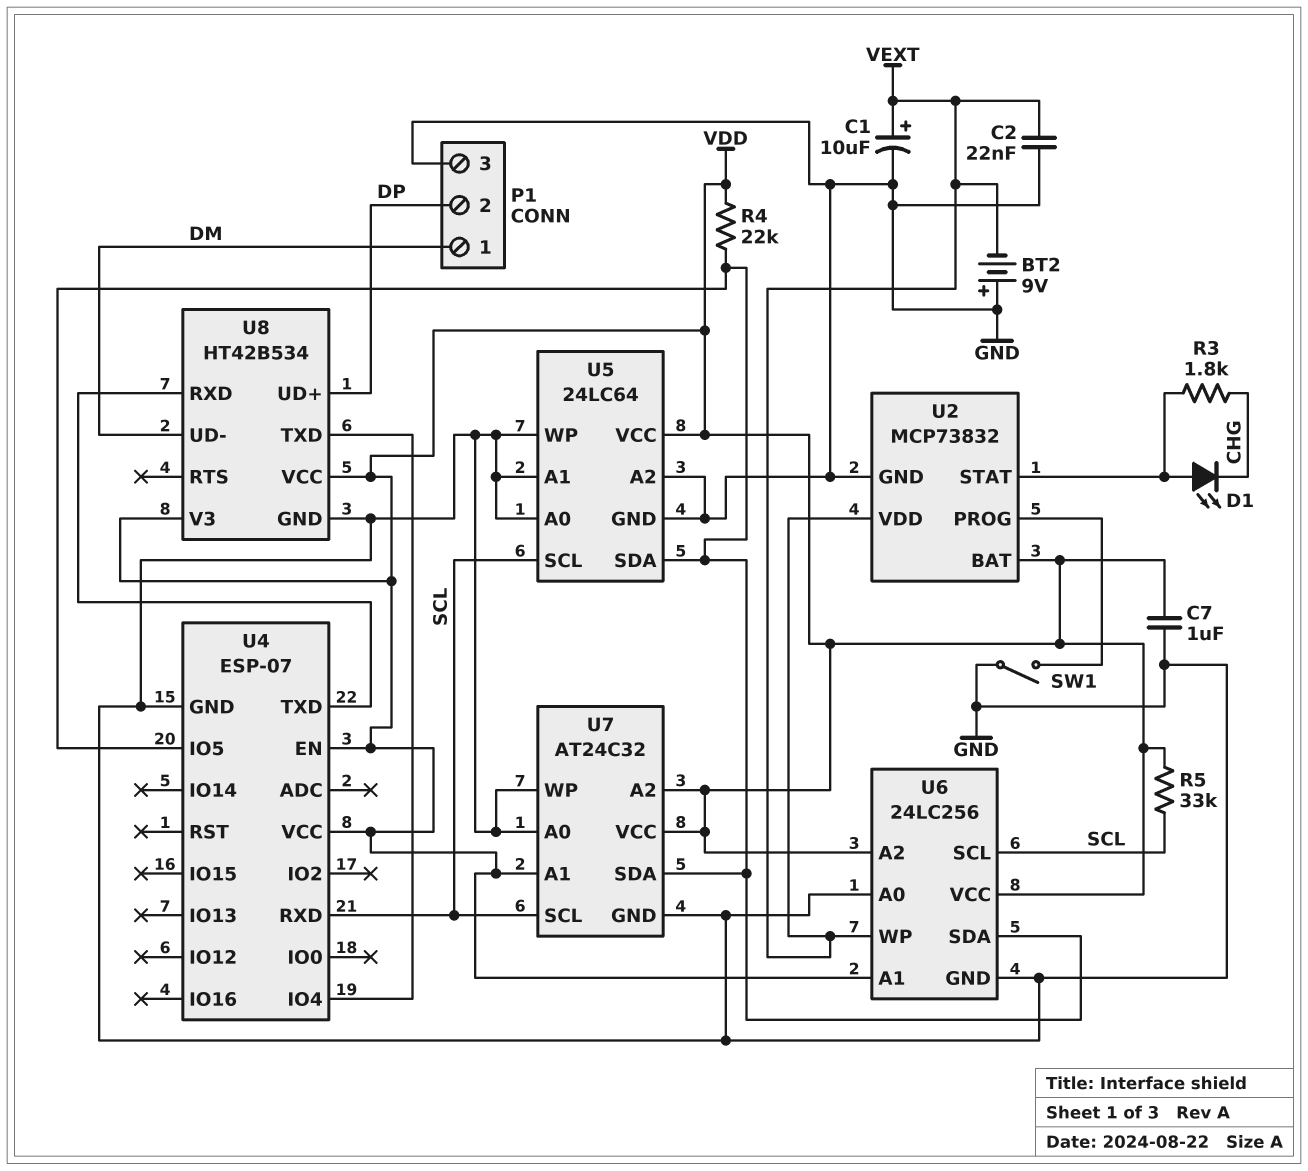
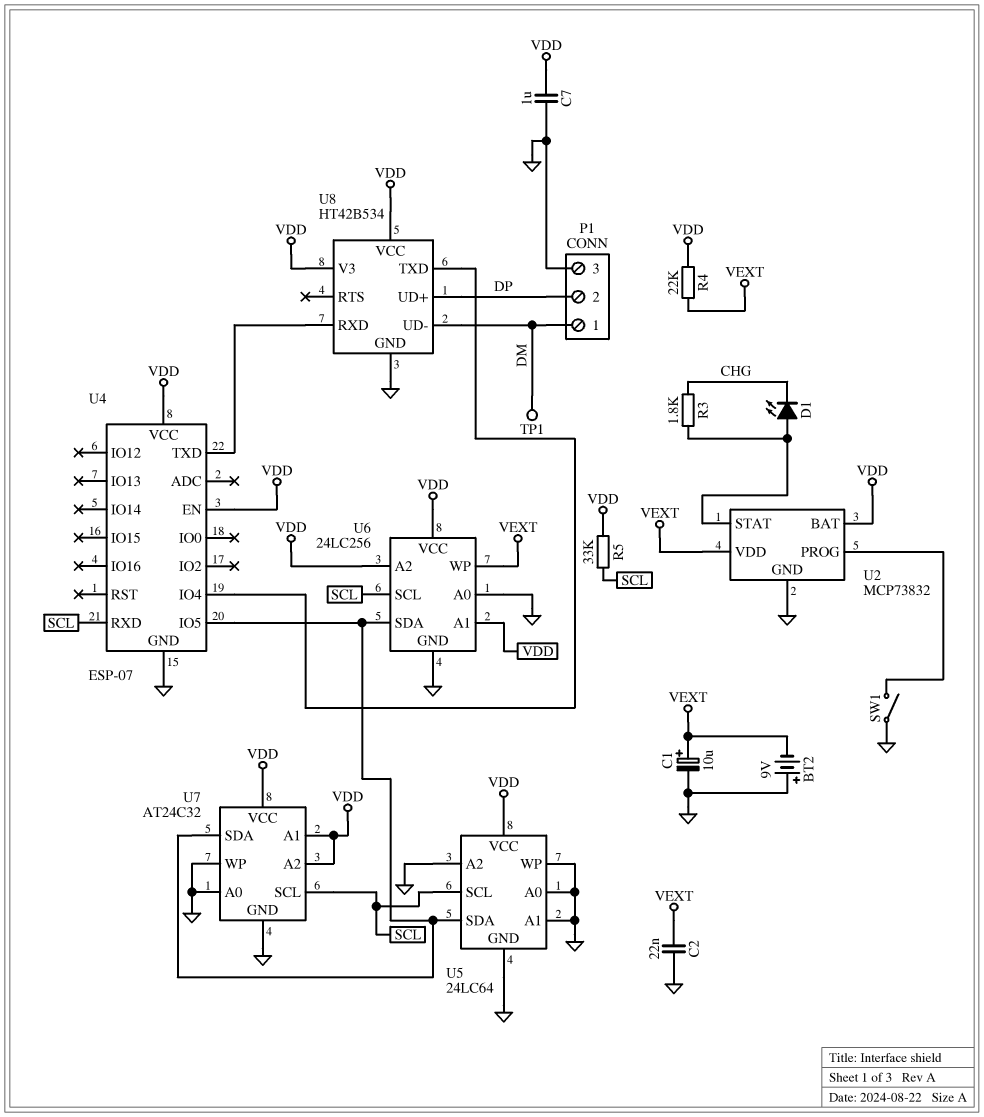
R4: 22k (U4/IO5, VDD) -> 22k (VDD, VEXT)
TP1: none -> test point (DM)

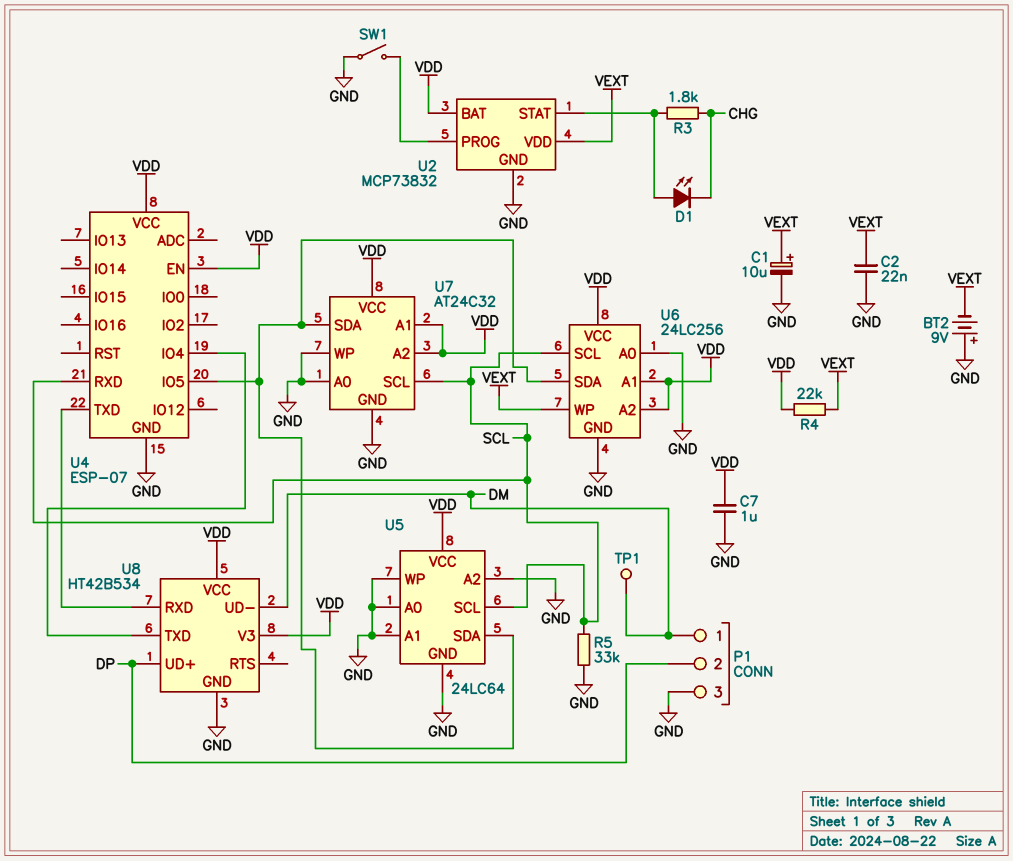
R5: 33k (SCL, VDD) -> 33k (GND, SCL)

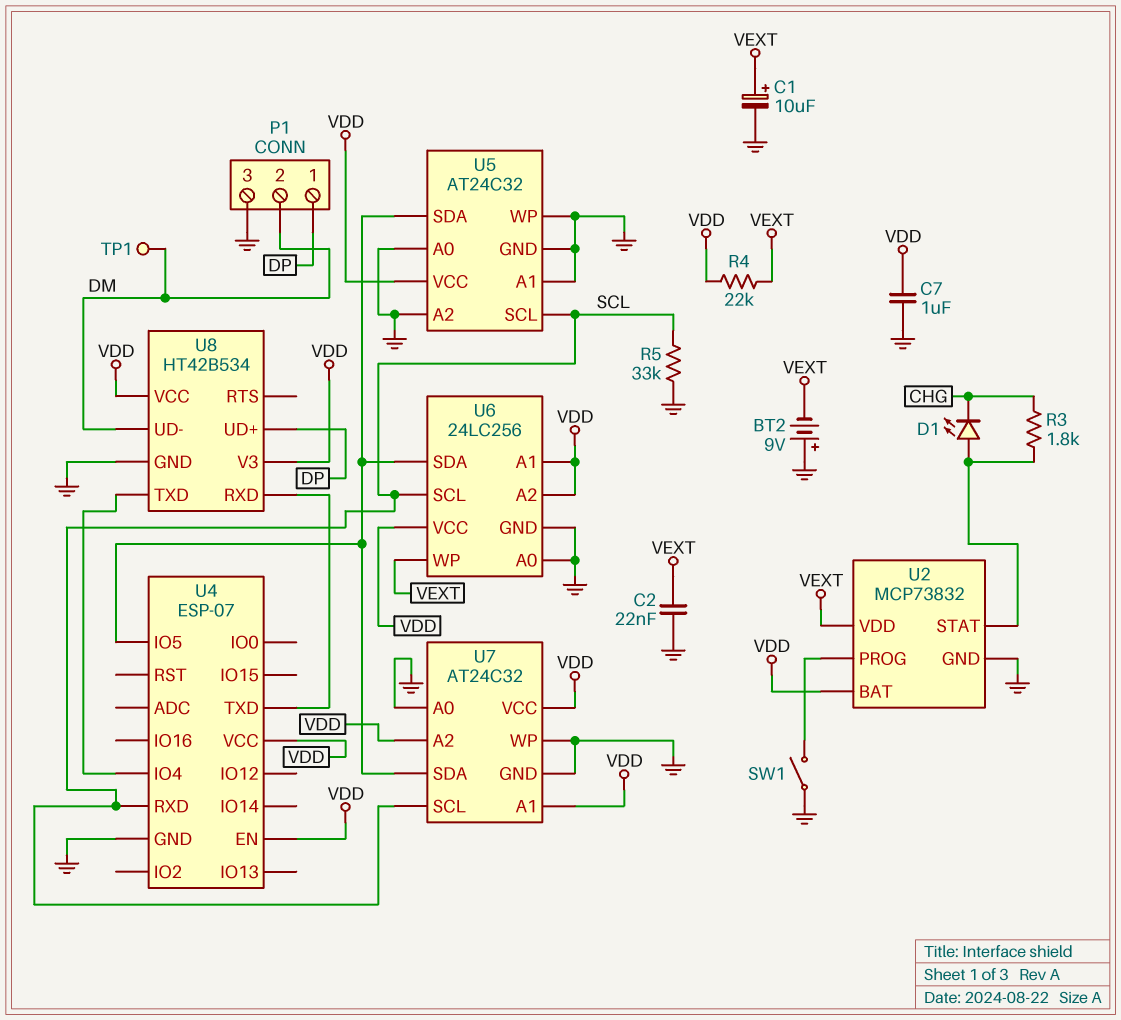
P1 pin 1: DM -> DP
P1 pin 2: DP -> DM
U5: 24LC64 -> AT24C32

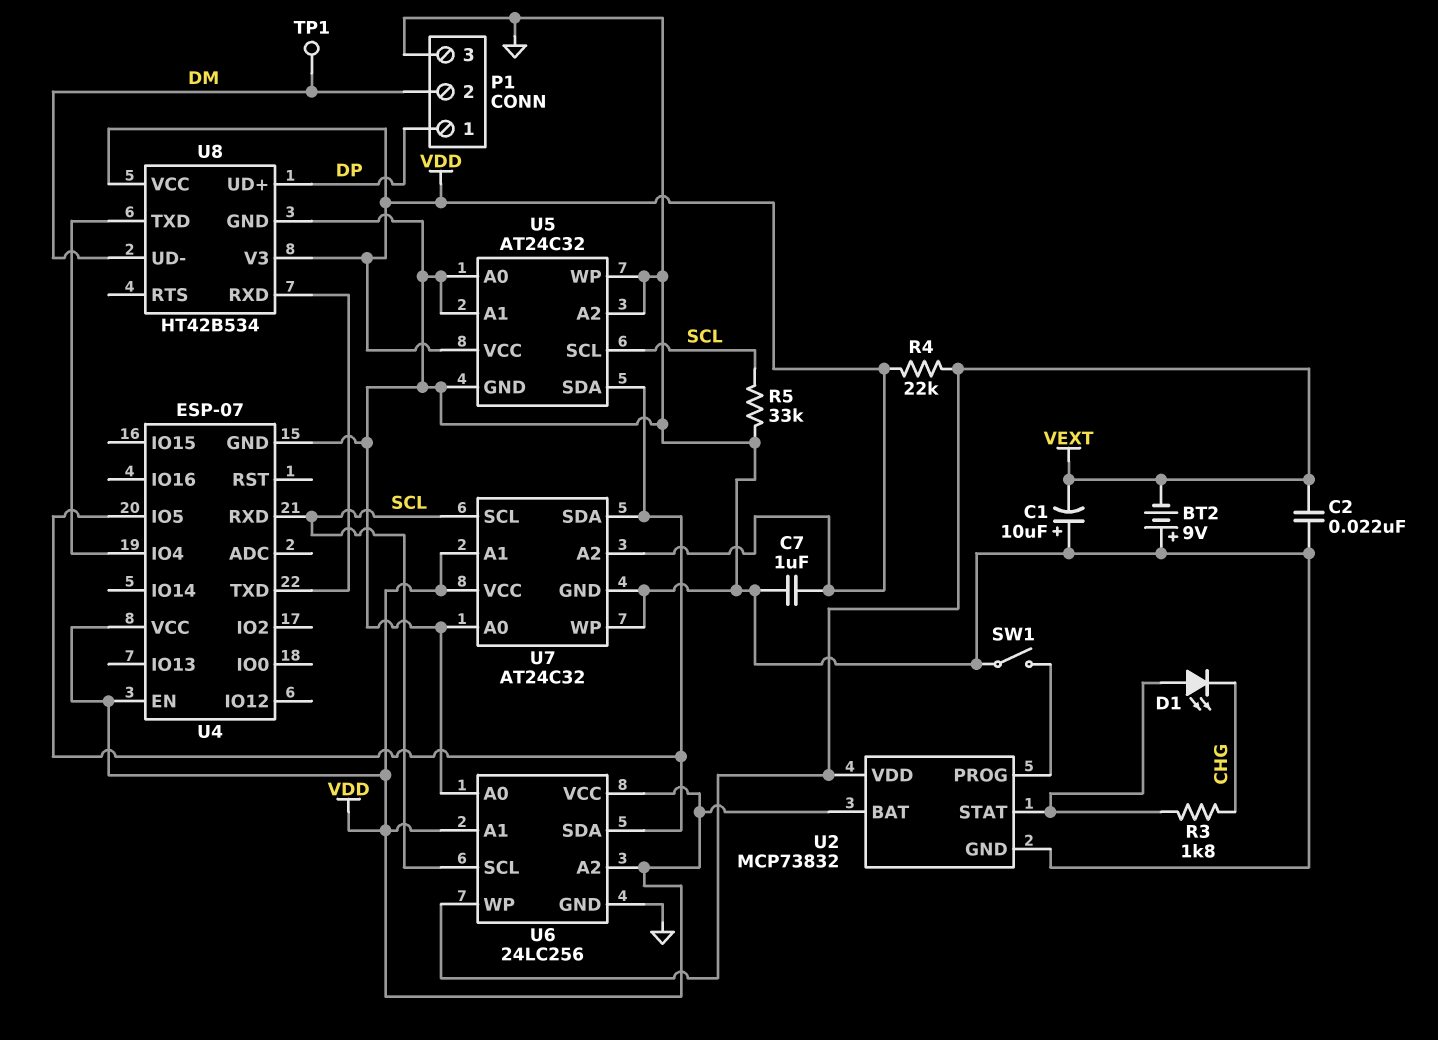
C1: 10uF (plus VEXT, minus GND) -> 10uF (plus GND, minus VEXT)

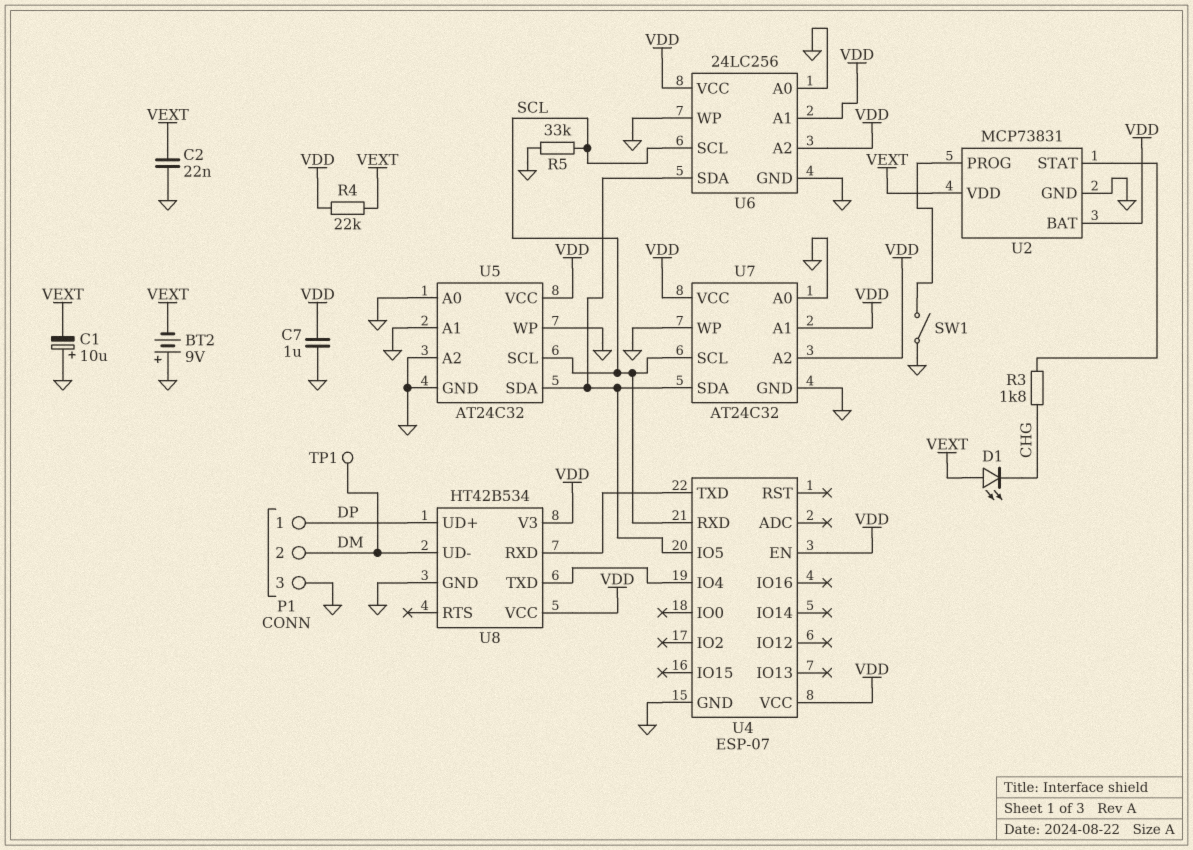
D1: LED (A U2/STAT, K CHG) -> LED (A VEXT, K CHG)
U2: MCP73832 -> MCP73831
U6 pin WP: VEXT -> GND

